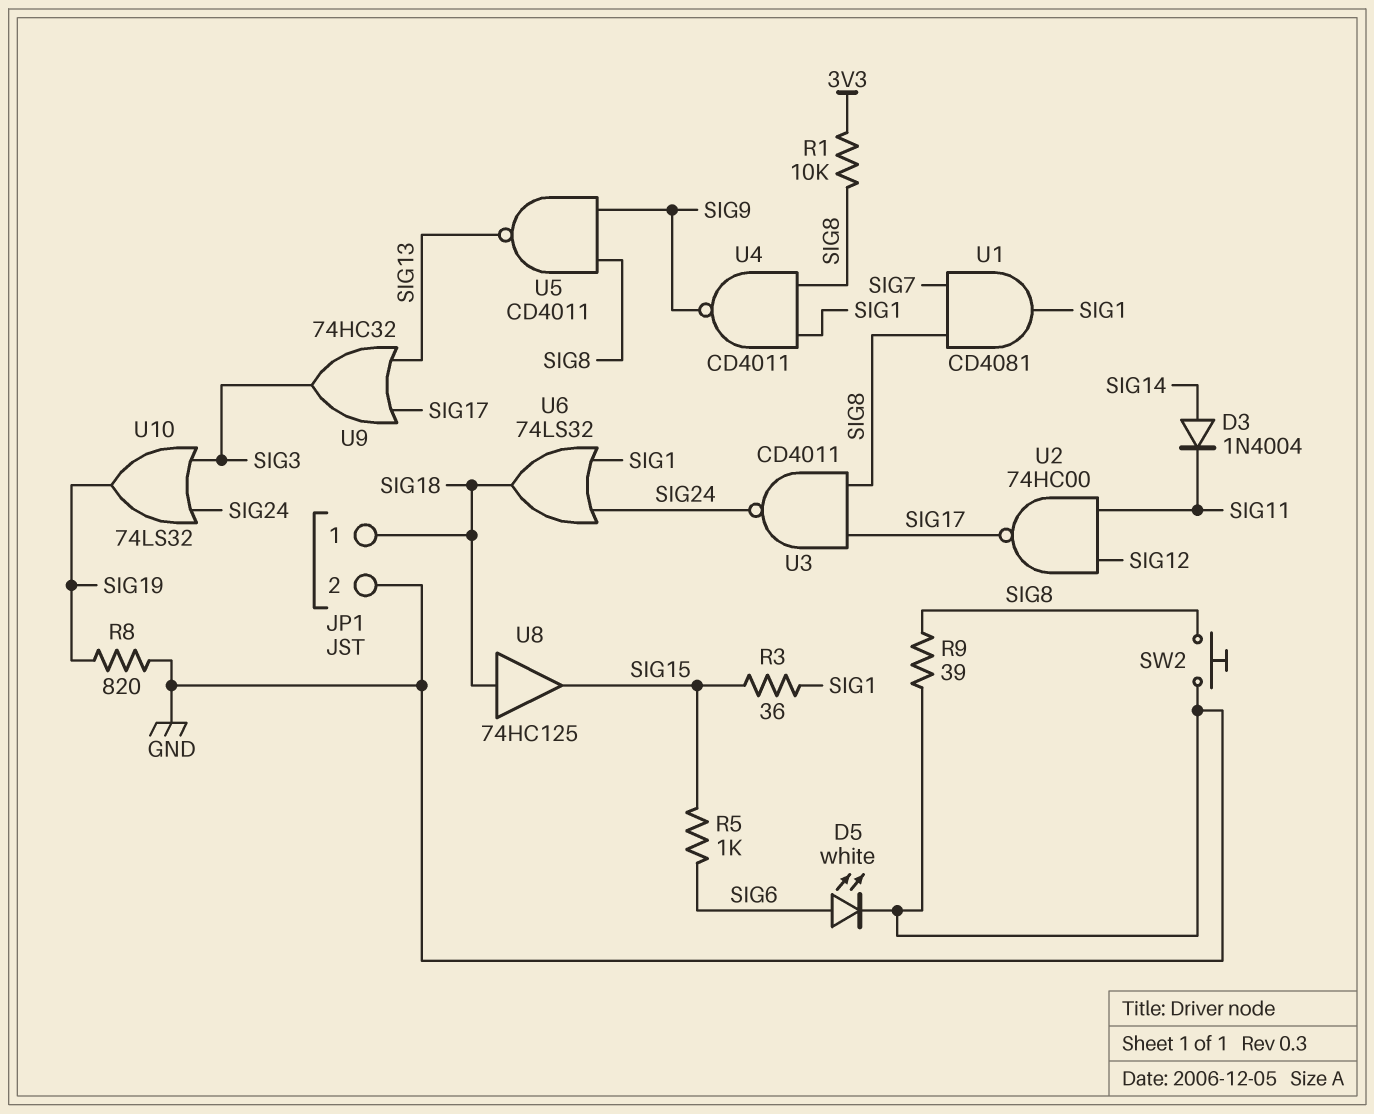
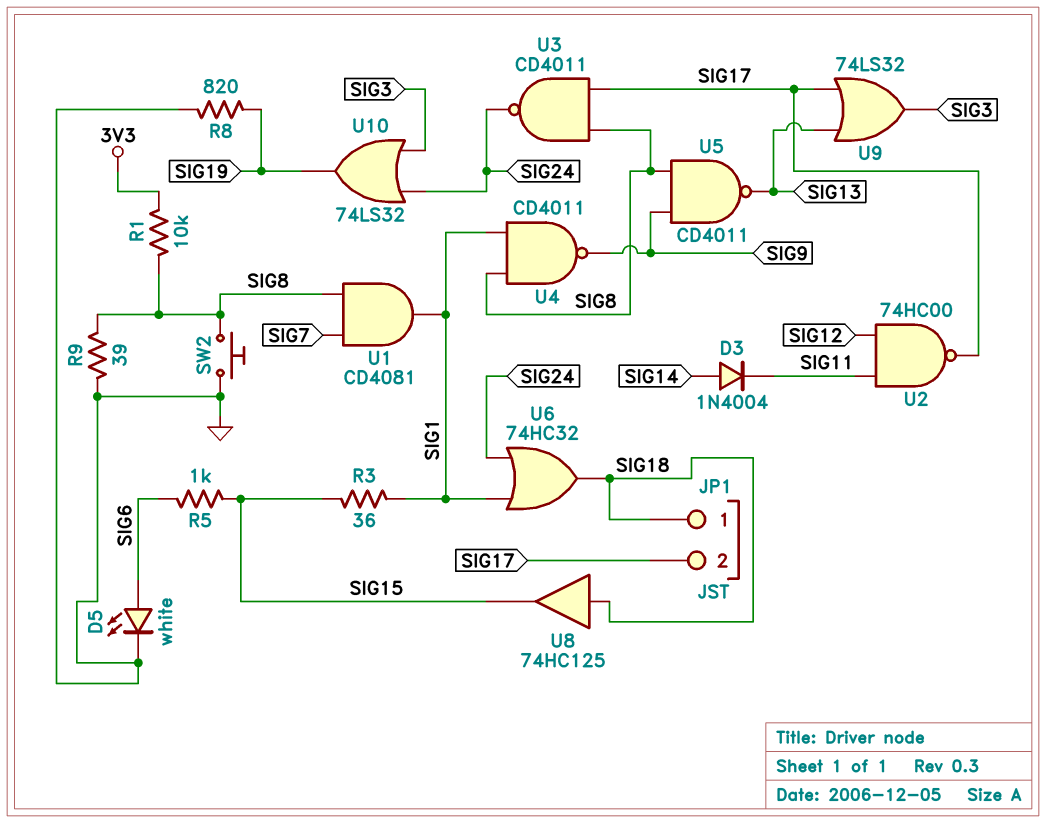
JP1 pin 2: GND -> SIG17
U6: OR 74LS32 (in SIG1, in SIG24, out SIG18) -> OR 74HC32 (in SIG1, in SIG24, out SIG18)
U9: OR 74HC32 (in SIG13, in SIG17, out SIG3) -> OR 74LS32 (in SIG13, in SIG17, out SIG3)

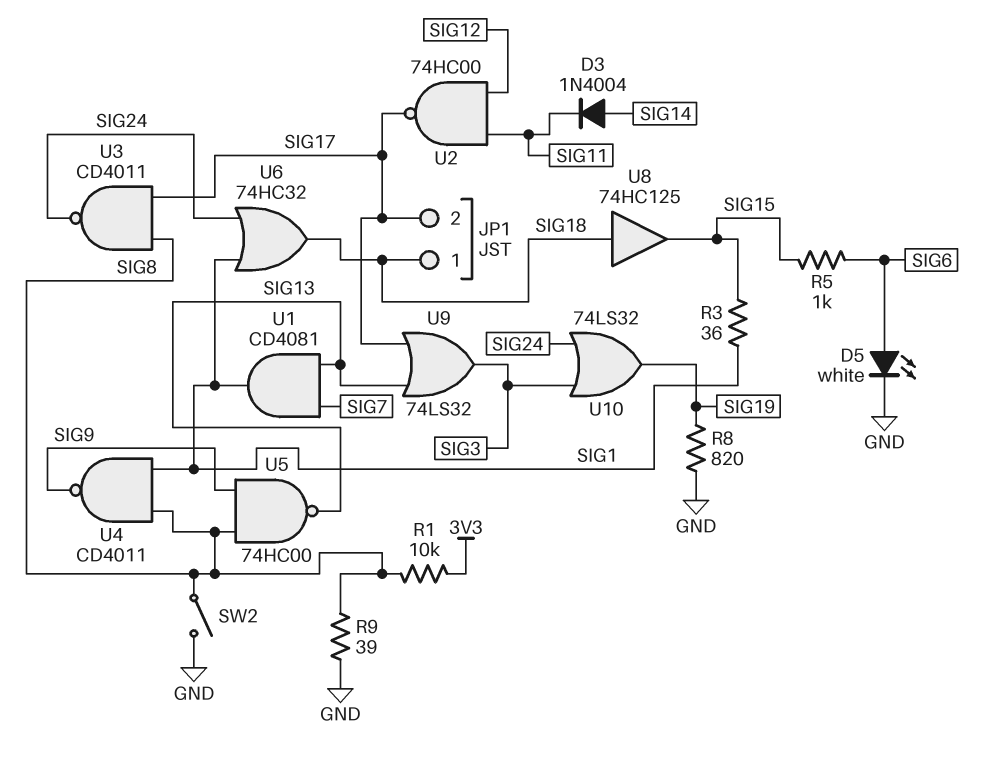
SW2: button (GND, SIG8) -> switch (GND, SIG8)
U1: AND CD4081 (in SIG7, in SIG8, out SIG1) -> AND CD4081 (in SIG7, in SIG13, out SIG1)
U5: NAND CD4011 (in SIG8, in SIG9, out SIG13) -> NAND 74HC00 (in SIG8, in SIG9, out SIG13)

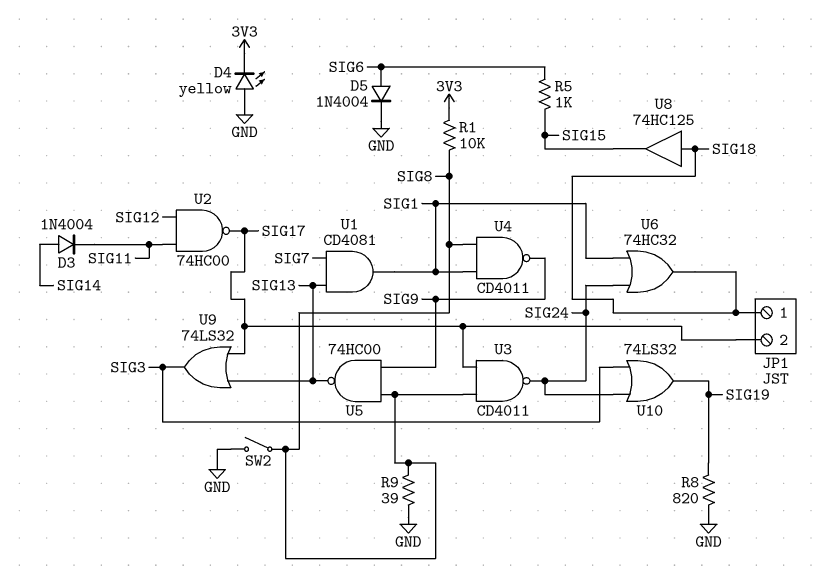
D4: none -> LED yellow (A GND, K 3V3)
D5: LED white (A SIG6, K GND) -> diode 1N4004 (A SIG6, K GND)
R3: 36 (SIG1, SIG15) -> none

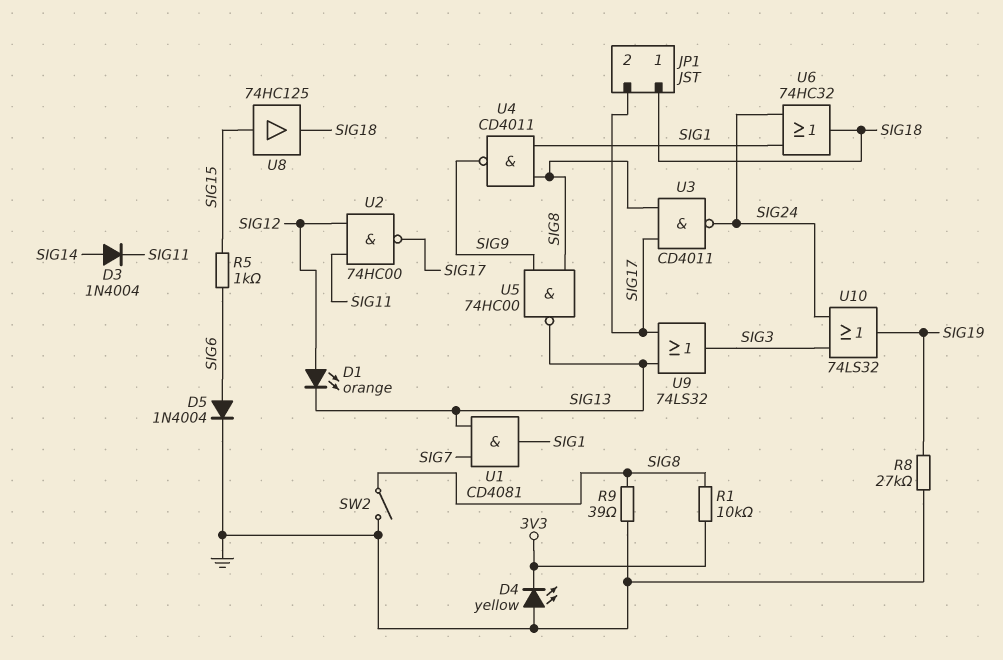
D1: none -> LED orange (A SIG12, K SIG13)
R8: 820 (GND, SIG19) -> 27k (GND, SIG19)
U8: buffer 74HC125 (in SIG18, out SIG15) -> buffer 74HC125 (in SIG15, out SIG18)

